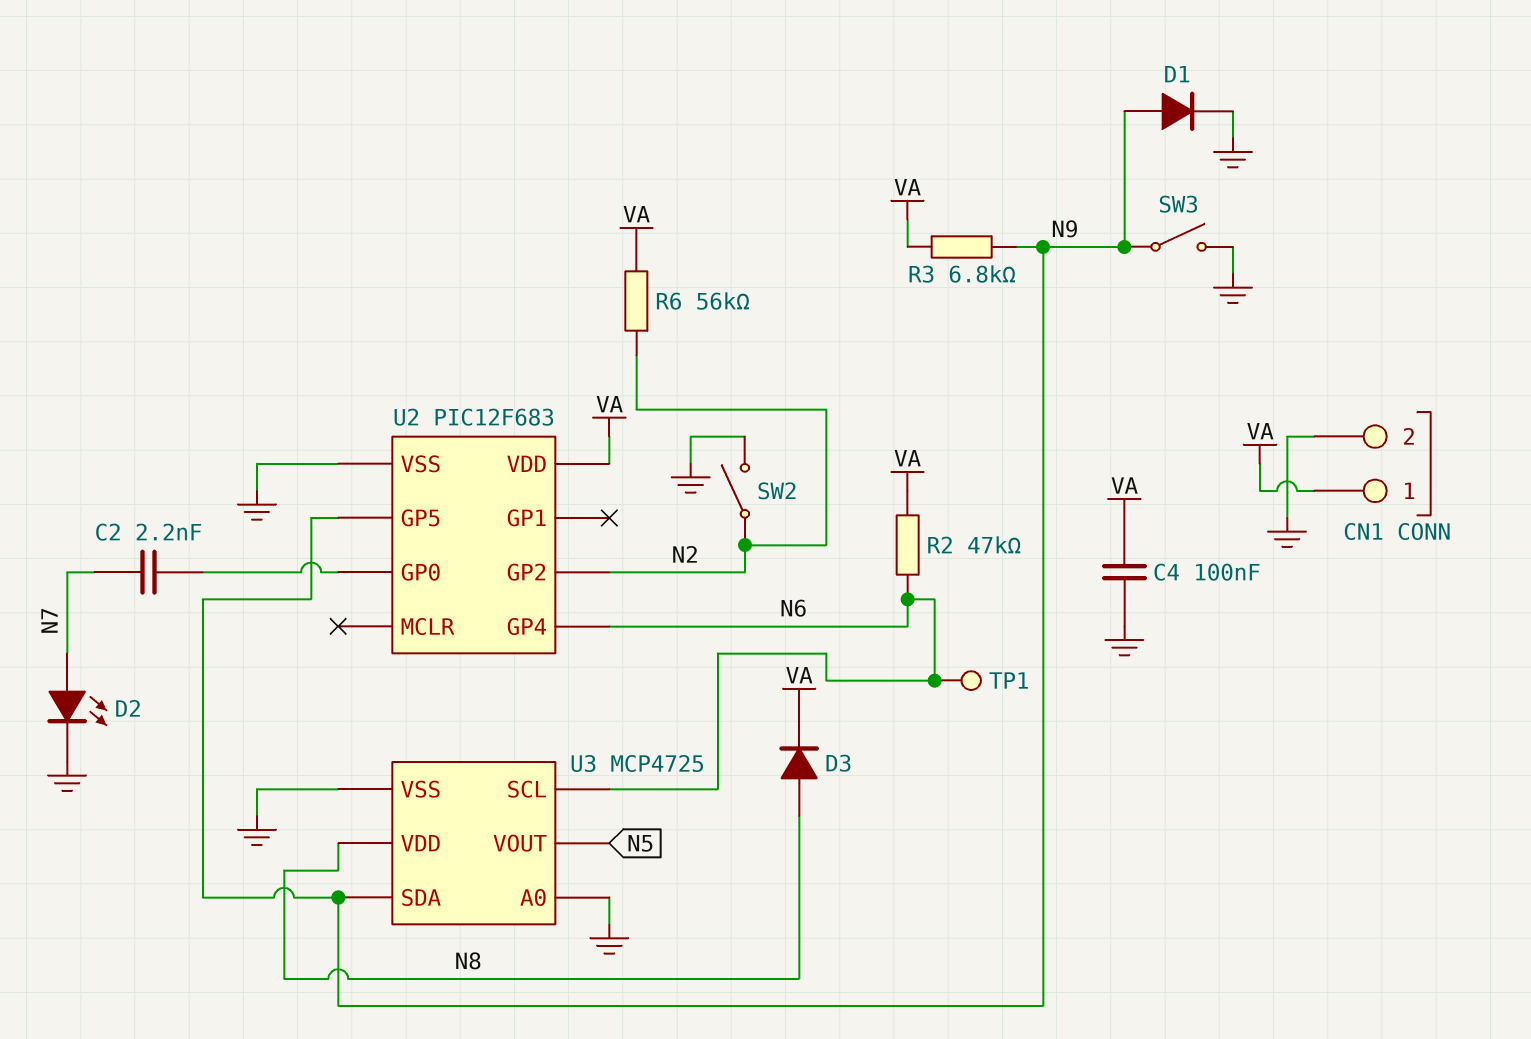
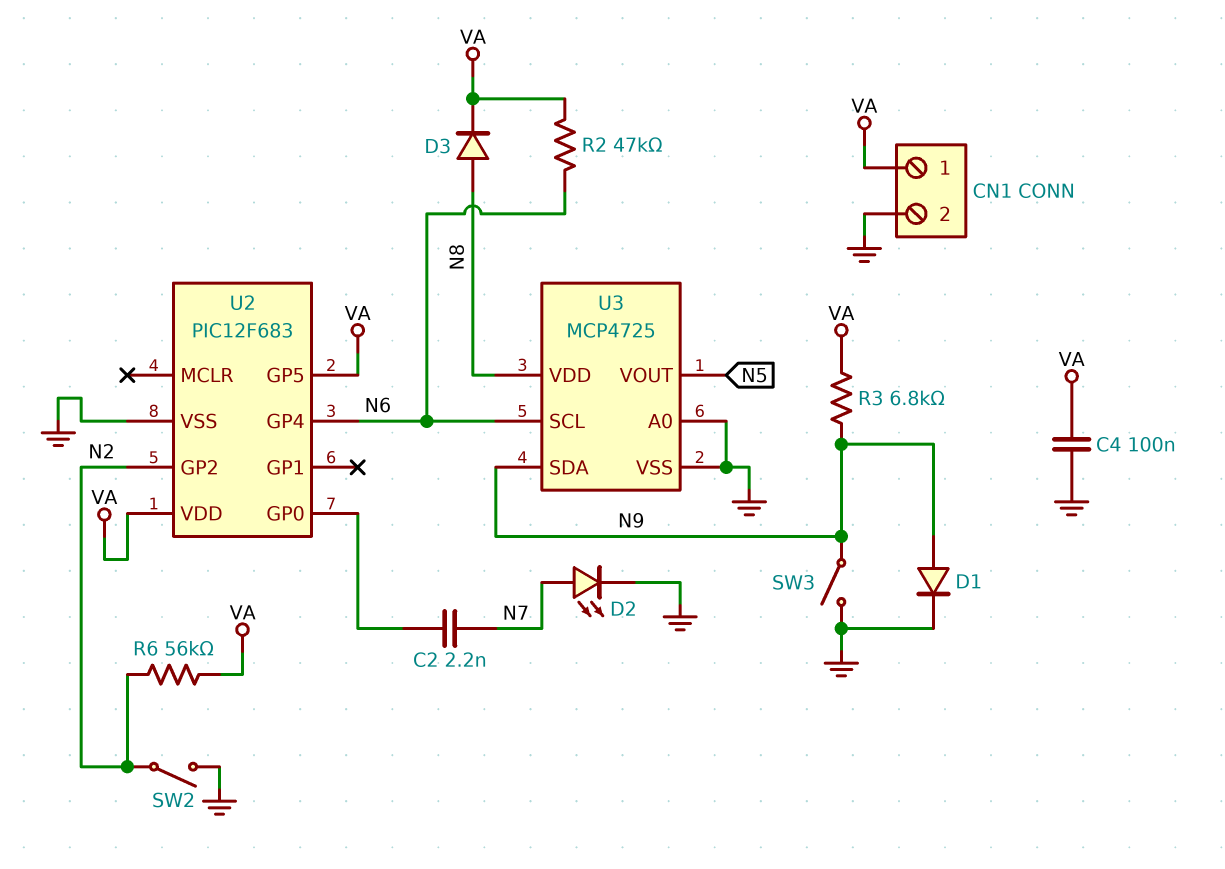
TP1: test point (N6) -> none
U2 pin GP5: N9 -> VA

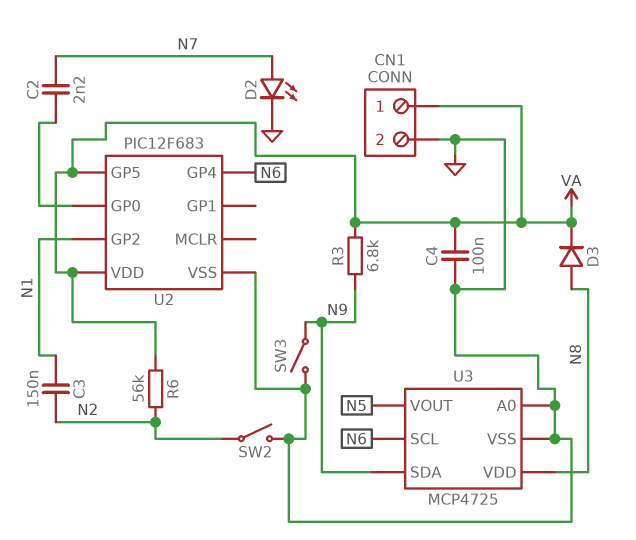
C3: none -> 150nF (N1, N2)
D1: diode (A N9, K GND) -> none
R2: 47k (N6, VA) -> none
U2 pin GP2: N2 -> N1

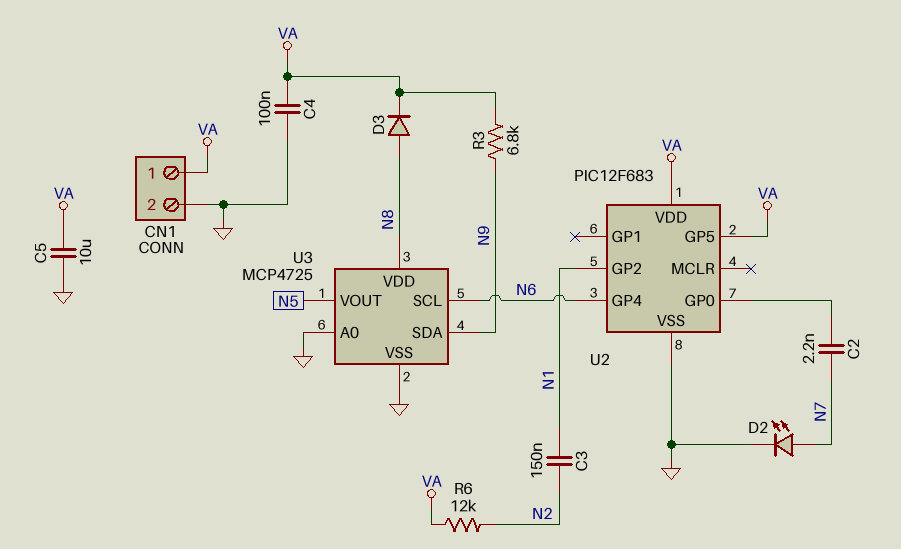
C5: none -> 10uF (GND, VA)
R6: 56k (N2, VA) -> 12k (N2, VA)
SW2: switch (GND, N2) -> none
SW3: switch (GND, N9) -> none

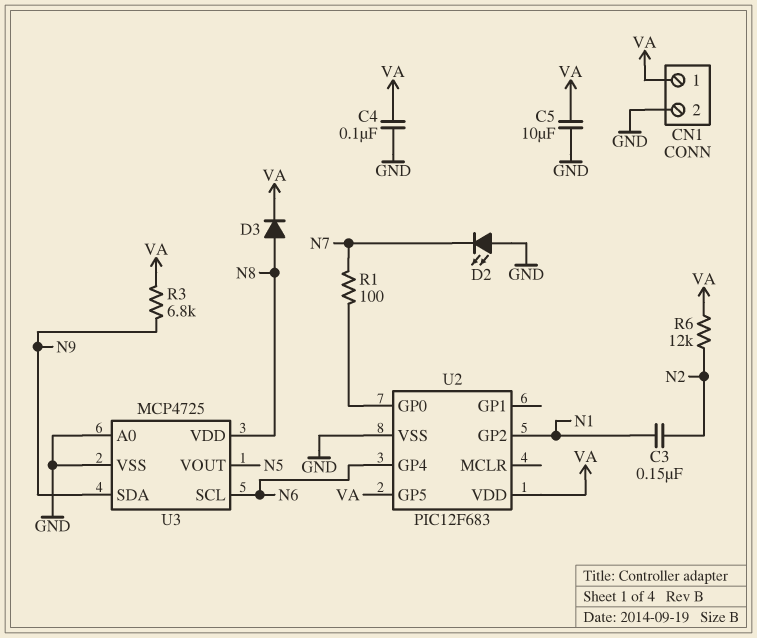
C2: 2.2nF (N7, U2/GP0) -> none
D2: LED (A N7, K GND) -> LED (A GND, K N7)
R1: none -> 100 (N7, U2/GP0)

